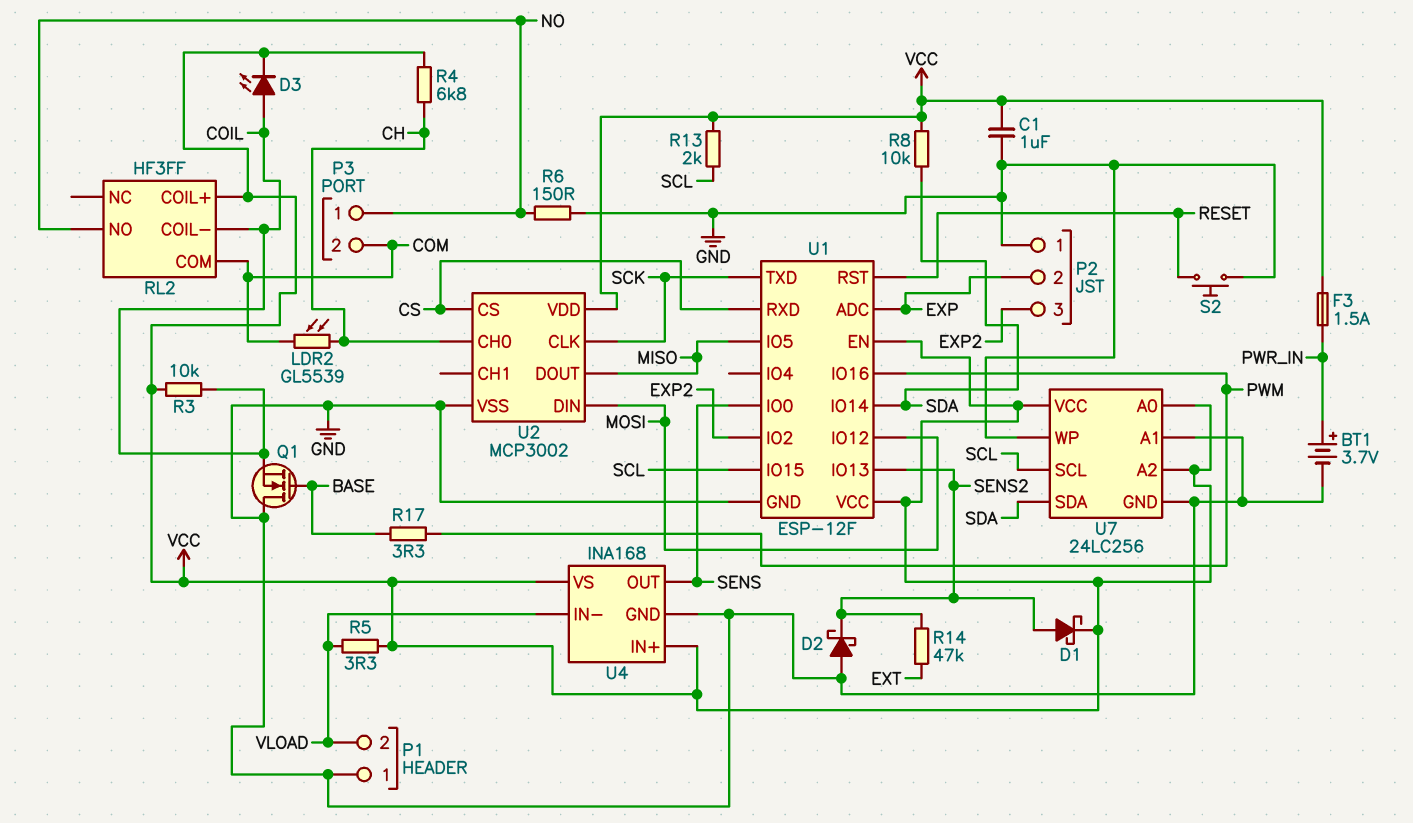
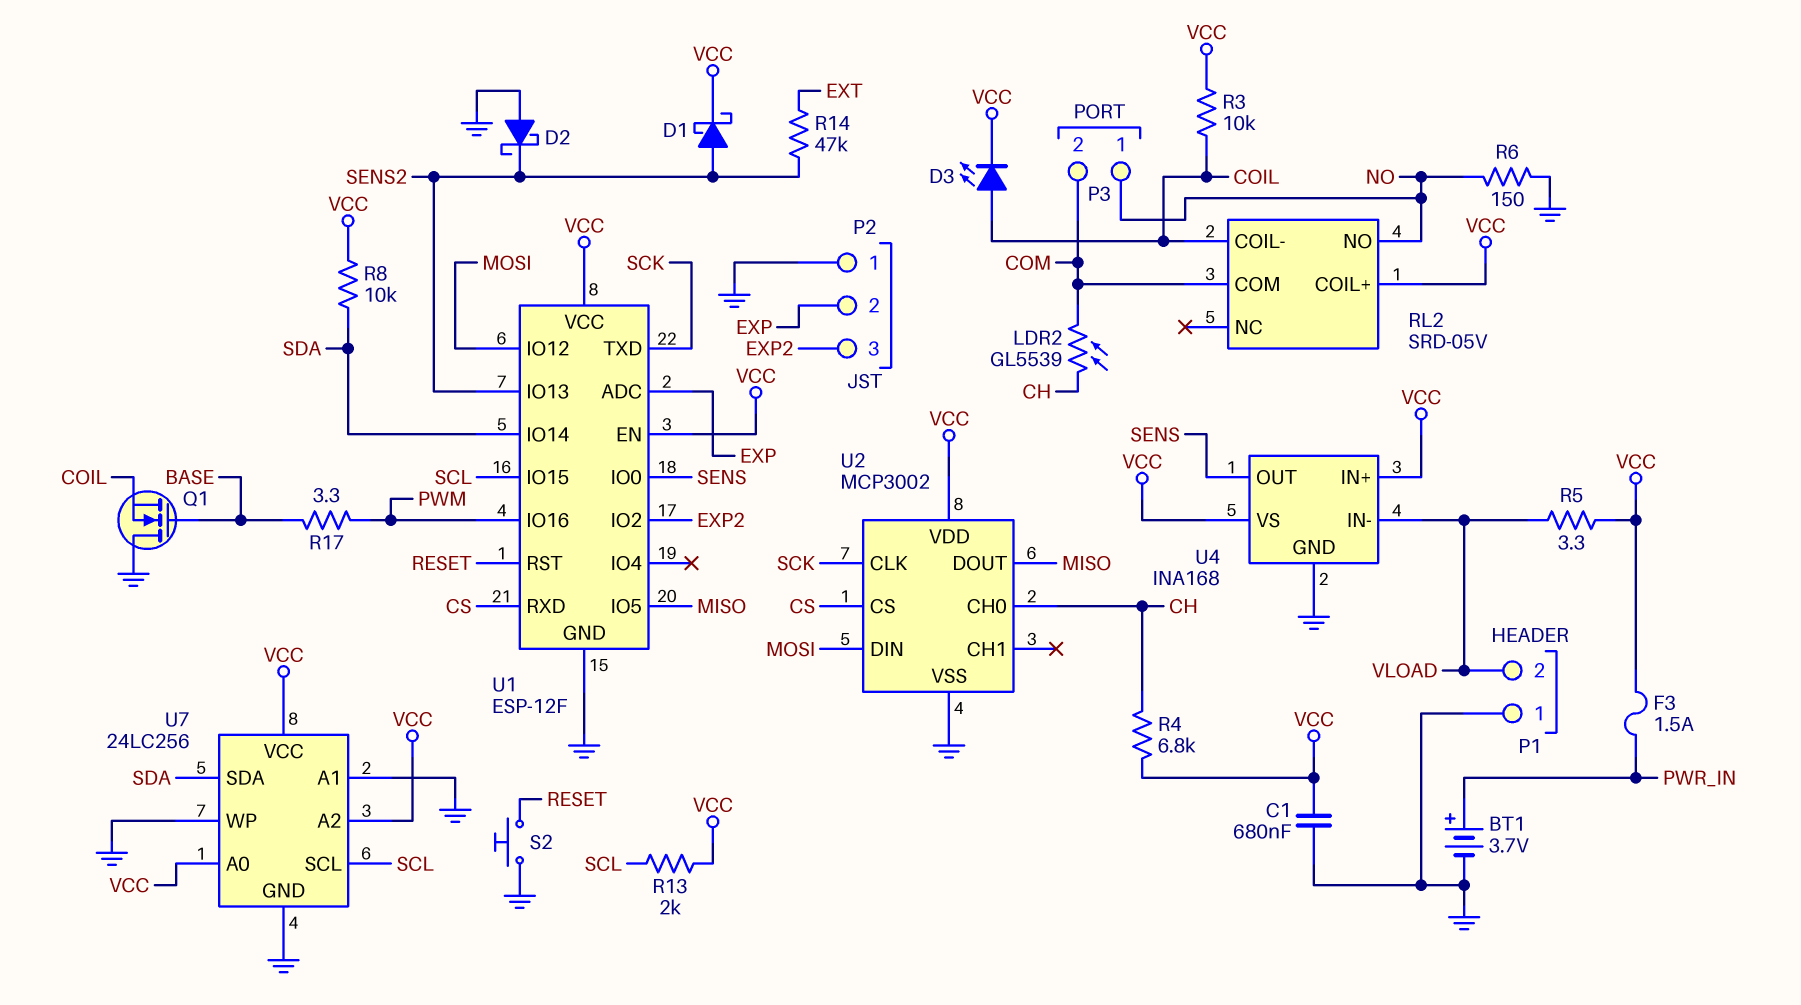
C1: 1uF (GND, VCC) -> 680nF (GND, VCC)
RL2: HF3FF -> SRD-05V

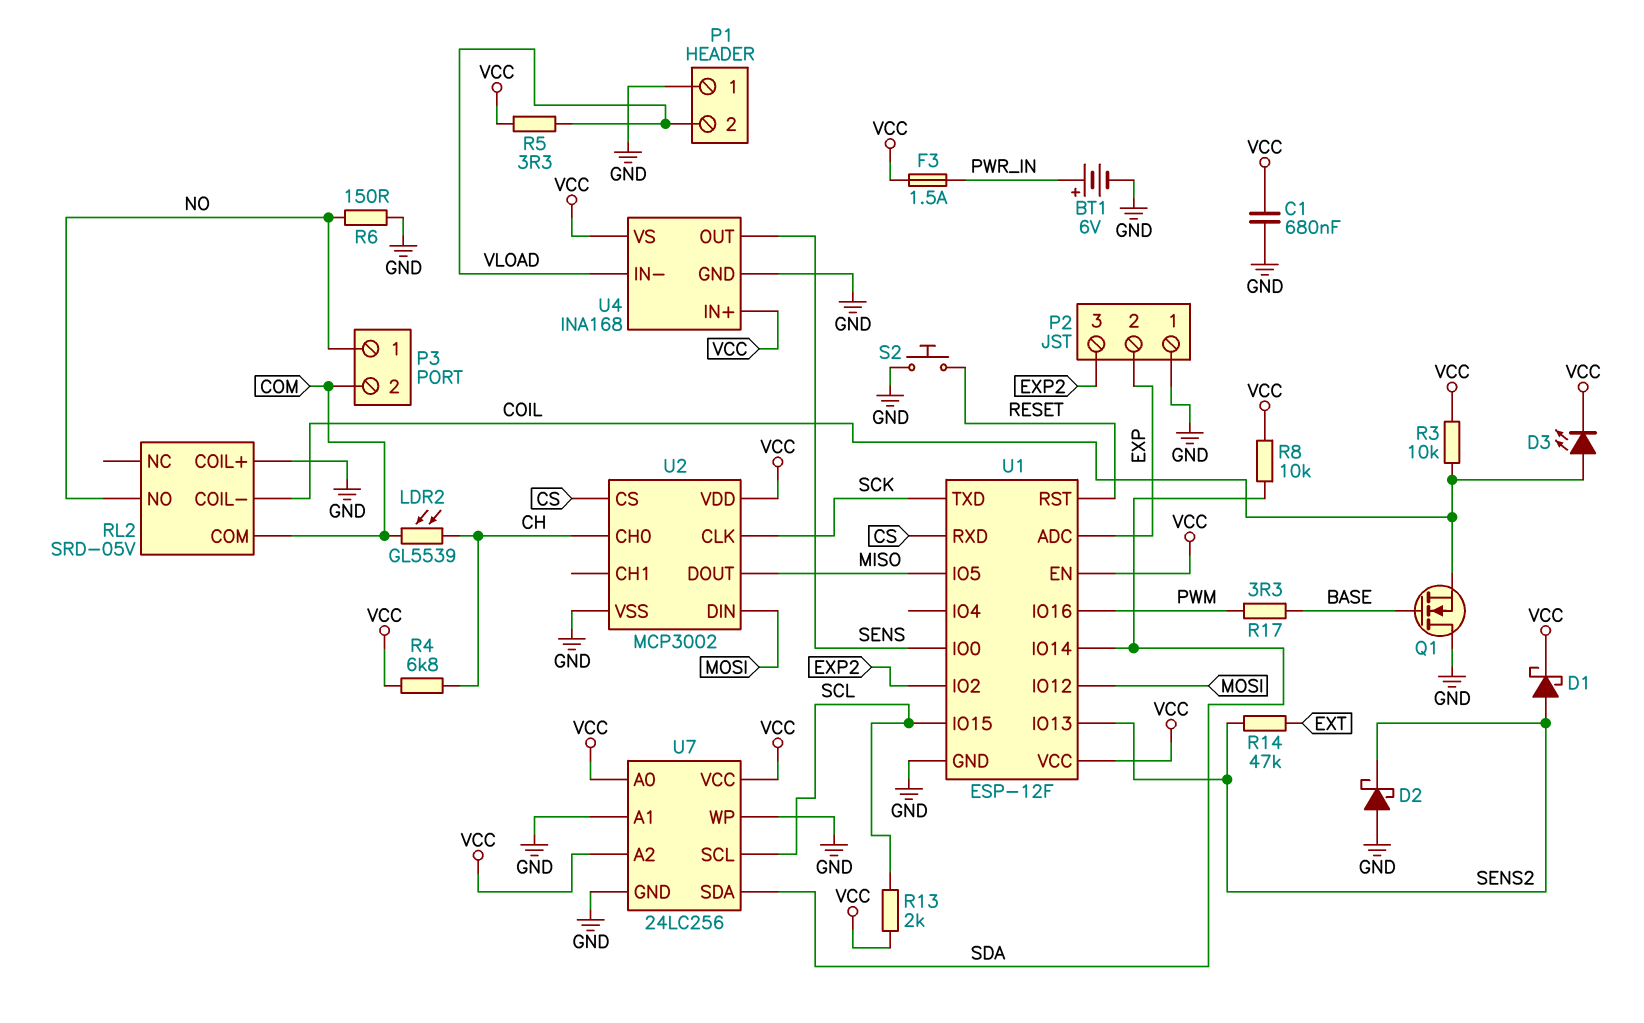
BT1: 3.7V (plus PWR_IN, minus GND) -> 6V (plus PWR_IN, minus GND)
RL2 pin COIL+: VCC -> GND

